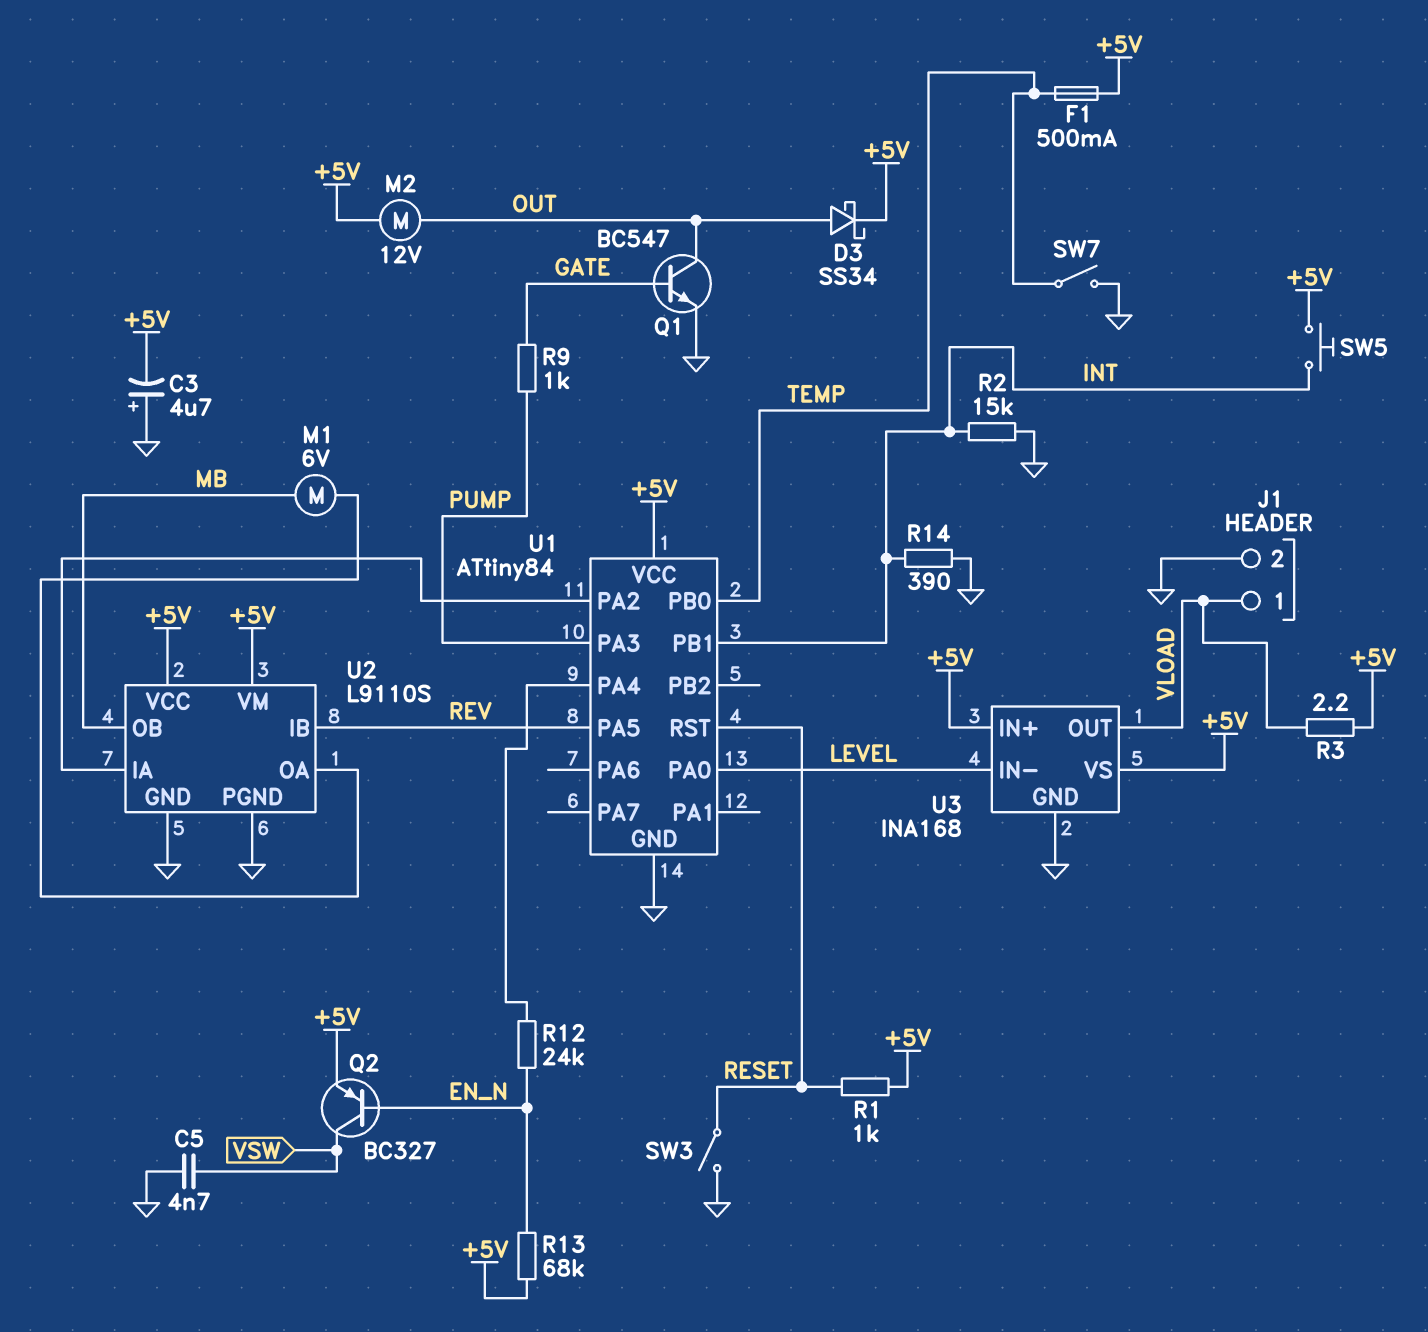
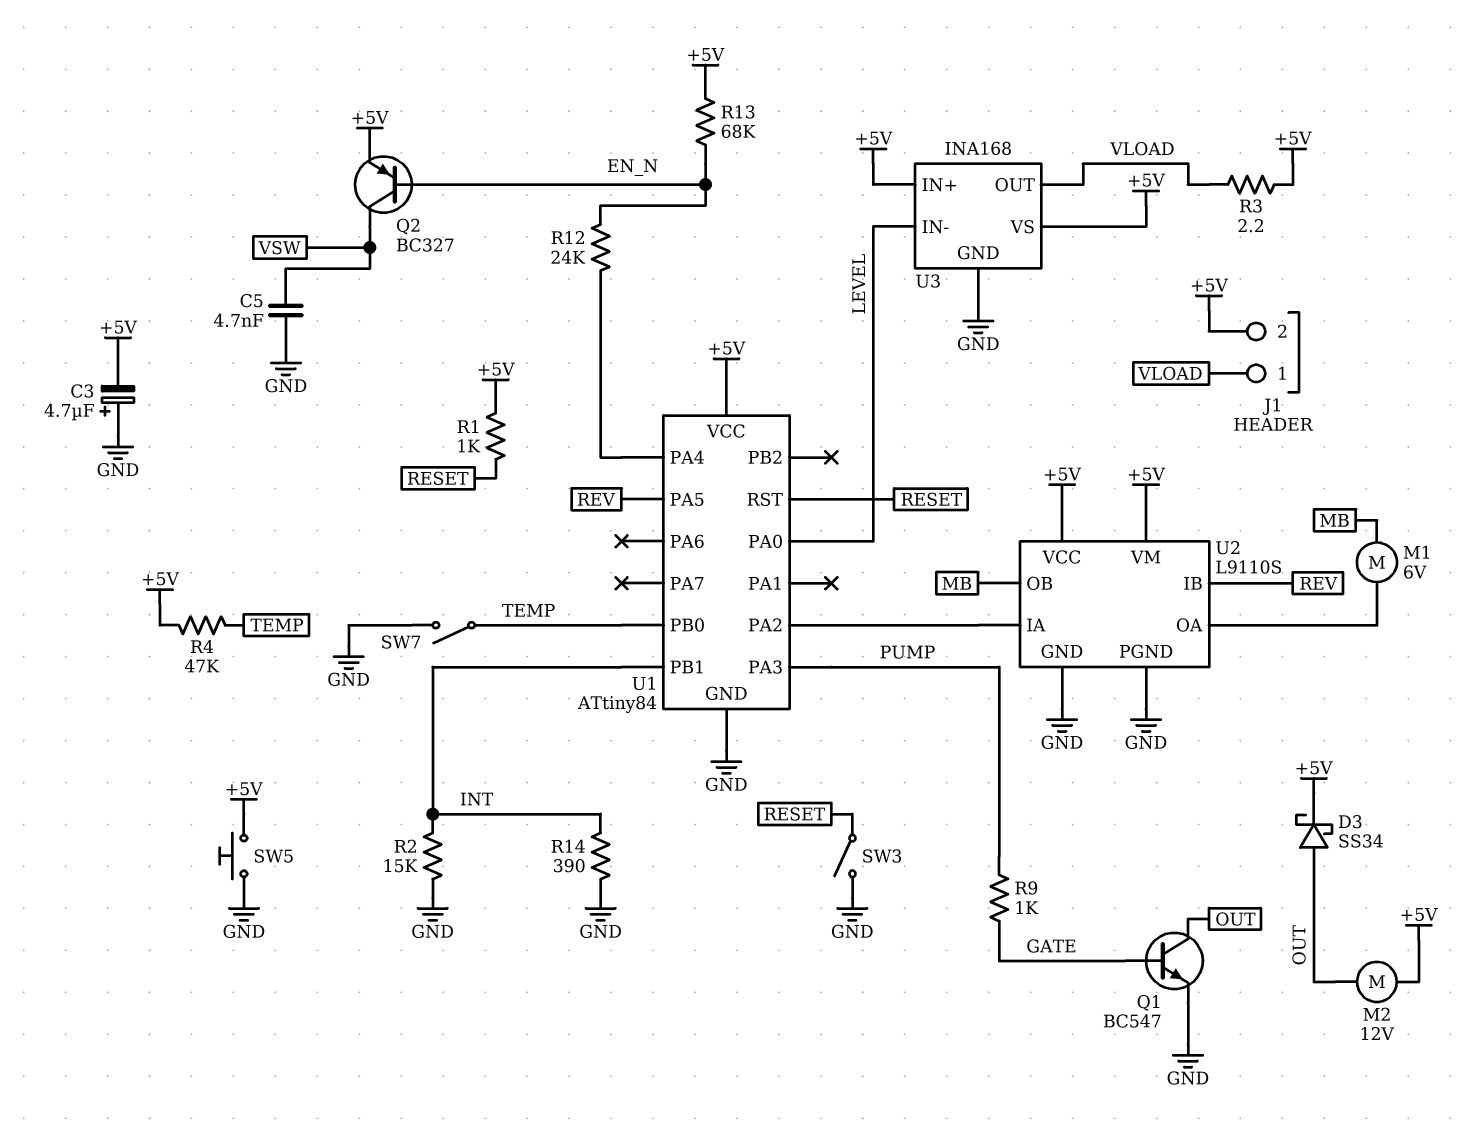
F1: 500mA (+5V, TEMP) -> none
J1 pin 2: GND -> +5V
R4: none -> 47k (+5V, TEMP)
SW5: button (+5V, INT) -> button (+5V, GND)

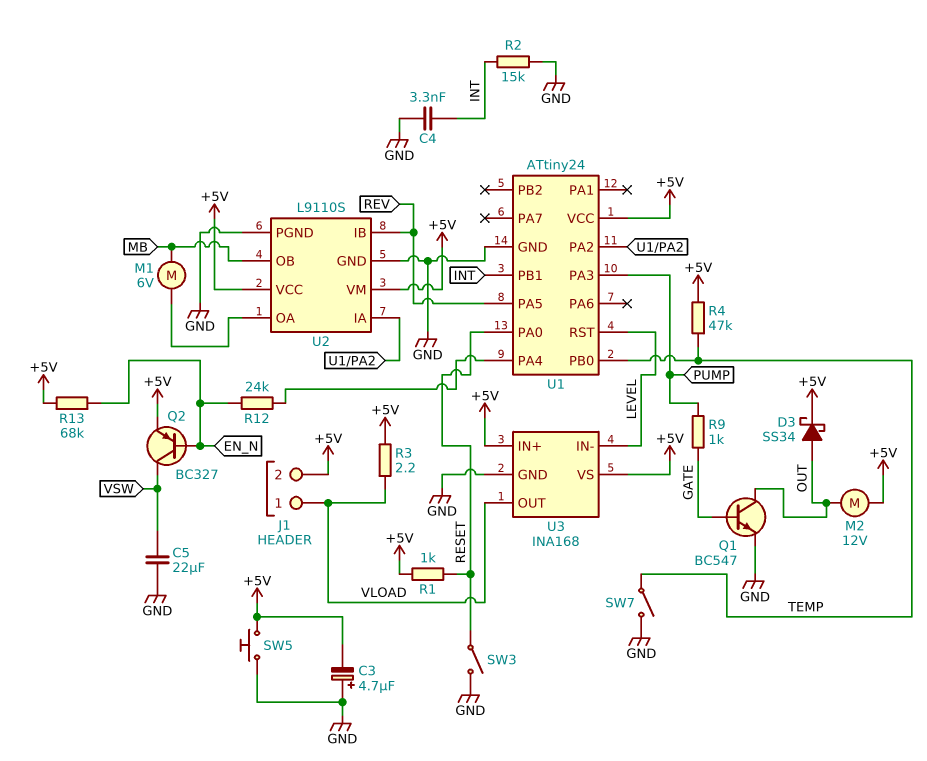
C4: none -> 3.3nF (GND, INT)
C5: 4.7nF (GND, VSW) -> 22uF (GND, VSW)
R14: 390 (GND, INT) -> none
U1: ATtiny84 -> ATtiny24
U1 pin PA0: LEVEL -> RESET
U1 pin RST: RESET -> LEVEL

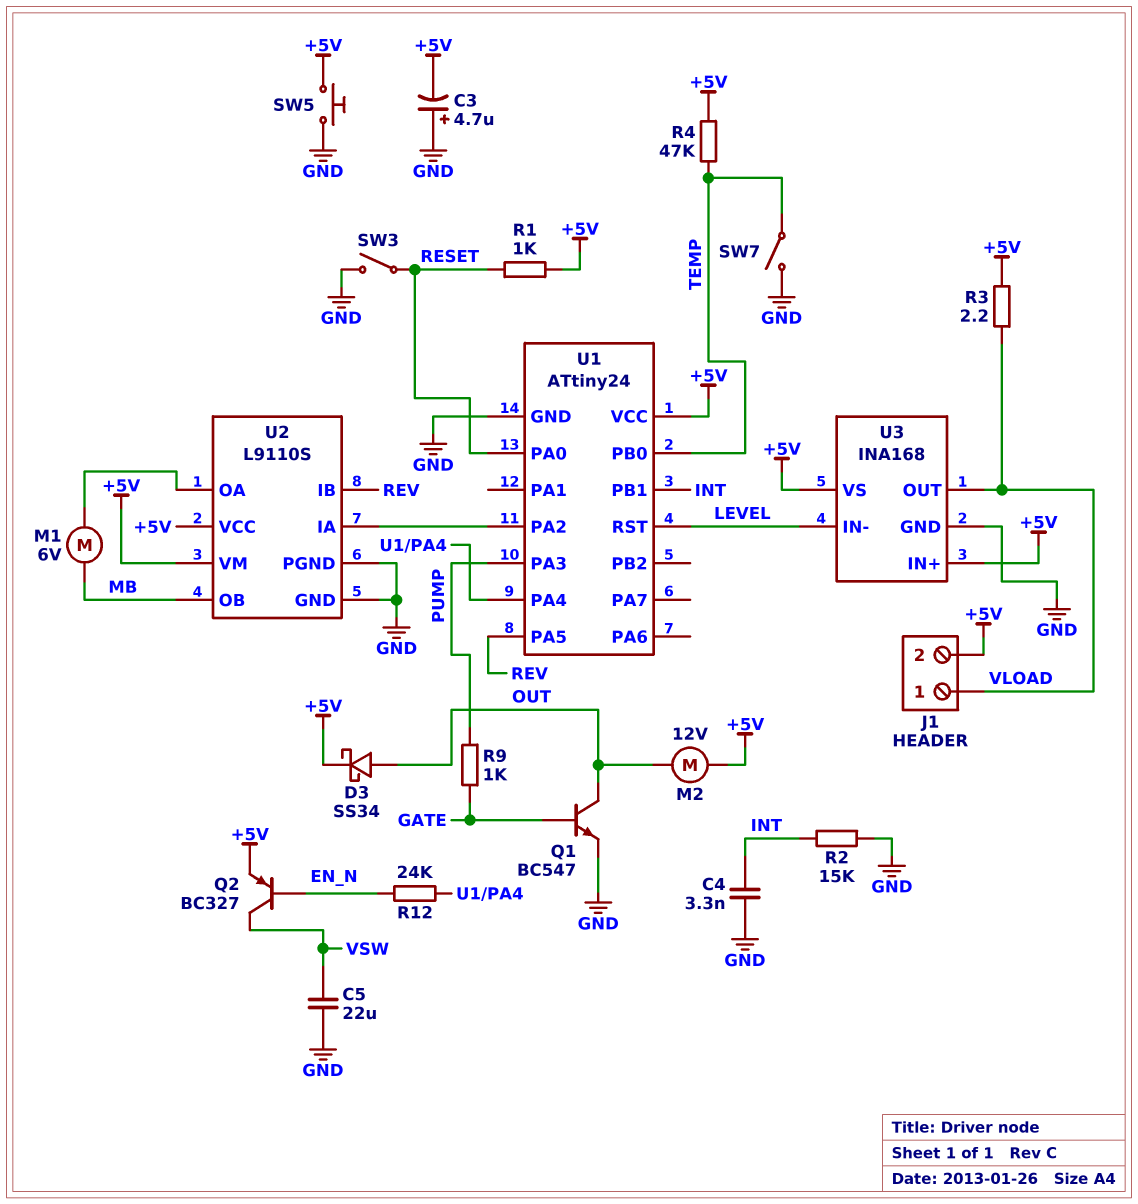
R13: 68k (+5V, EN_N) -> none

